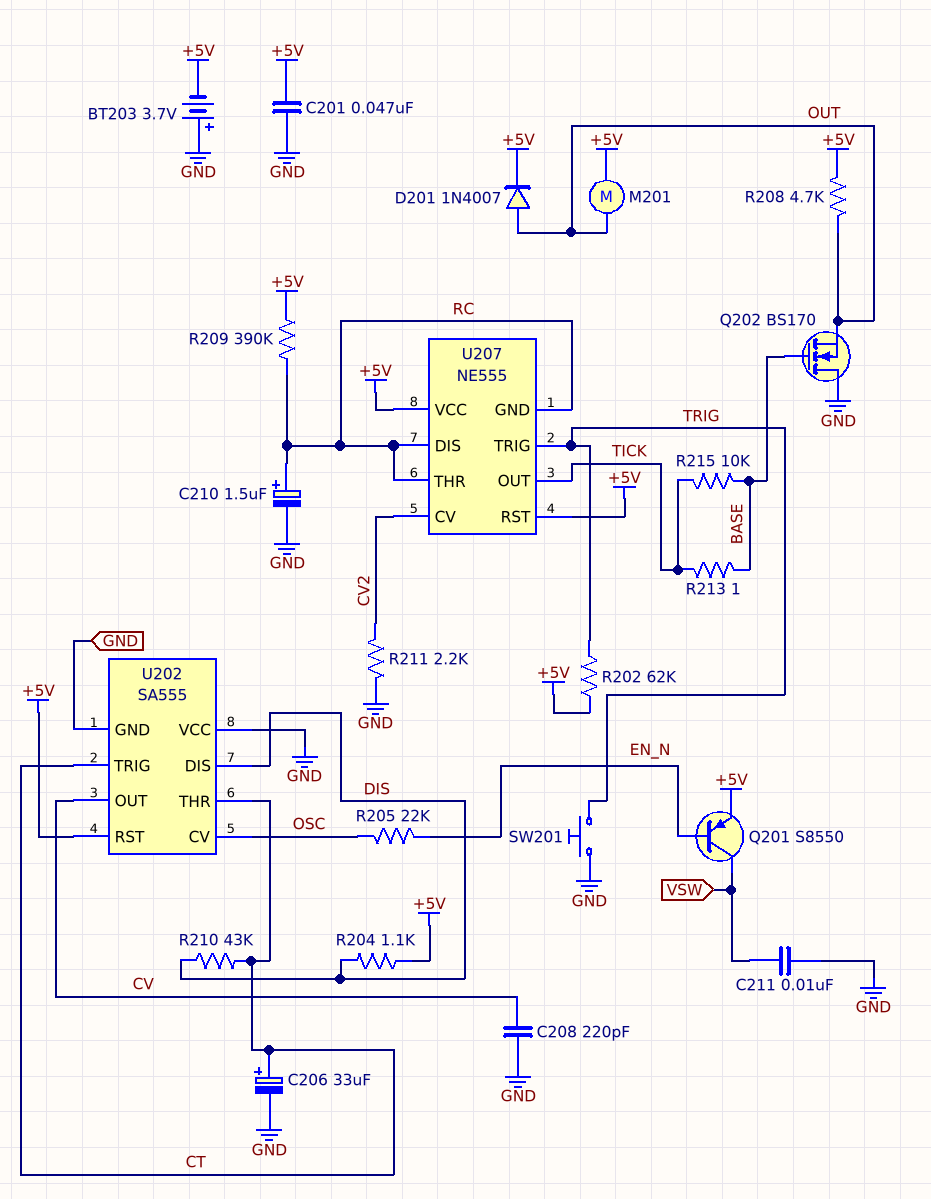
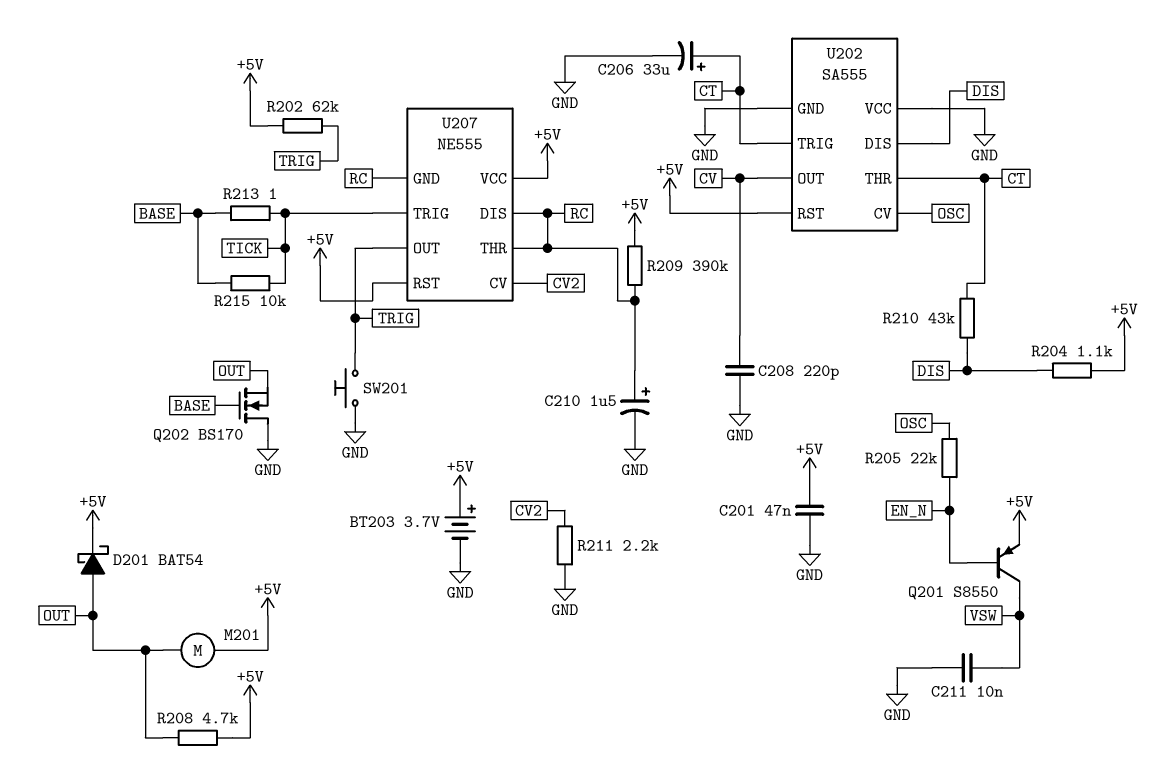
BT203: 3.7V (plus GND, minus +5V) -> 3.7V (plus +5V, minus GND)
D201: diode 1N4007 (A OUT, K +5V) -> schottky BAT54 (A OUT, K +5V)
U207 pin OUT: TICK -> TRIG
U207 pin TRIG: TRIG -> TICK

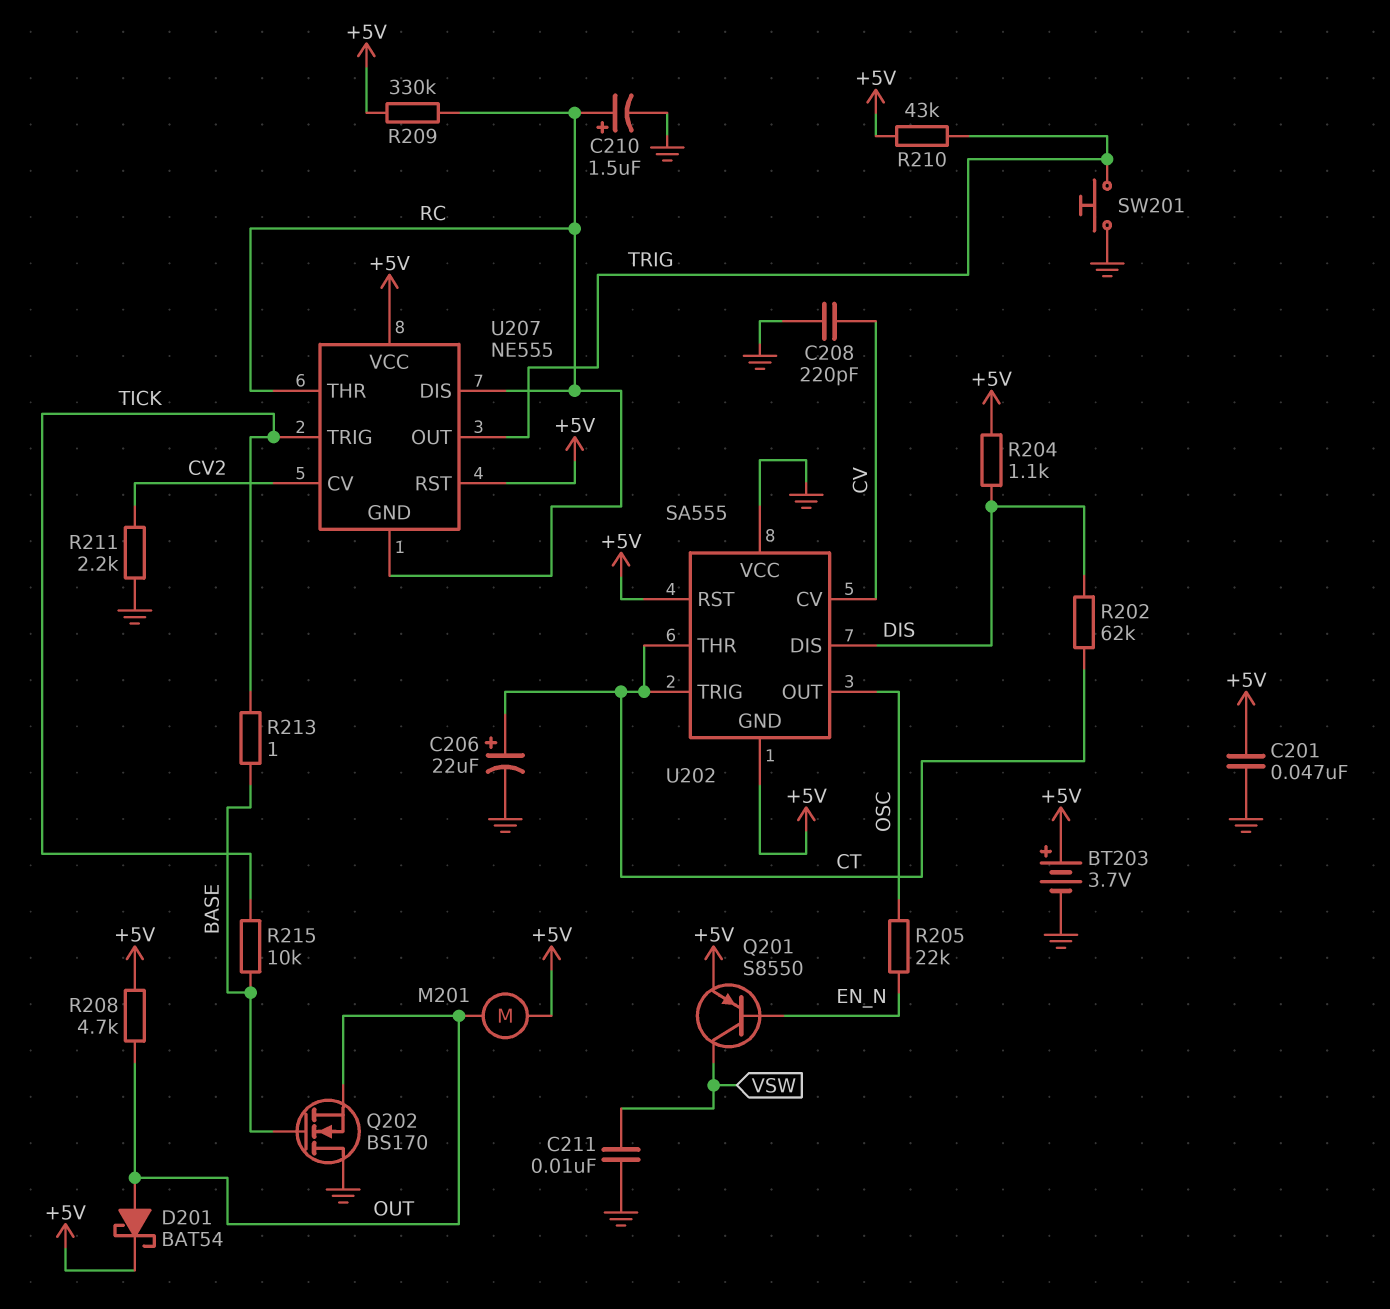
C206: 33uF (plus CT, minus GND) -> 22uF (plus CT, minus GND)
R202: 62k (+5V, TRIG) -> 62k (CT, DIS)
R209: 390k (+5V, RC) -> 330k (+5V, RC)
R210: 43k (CT, DIS) -> 43k (+5V, TRIG)
U202 pin CV: OSC -> CV
U202 pin GND: GND -> +5V
U202 pin OUT: CV -> OSC

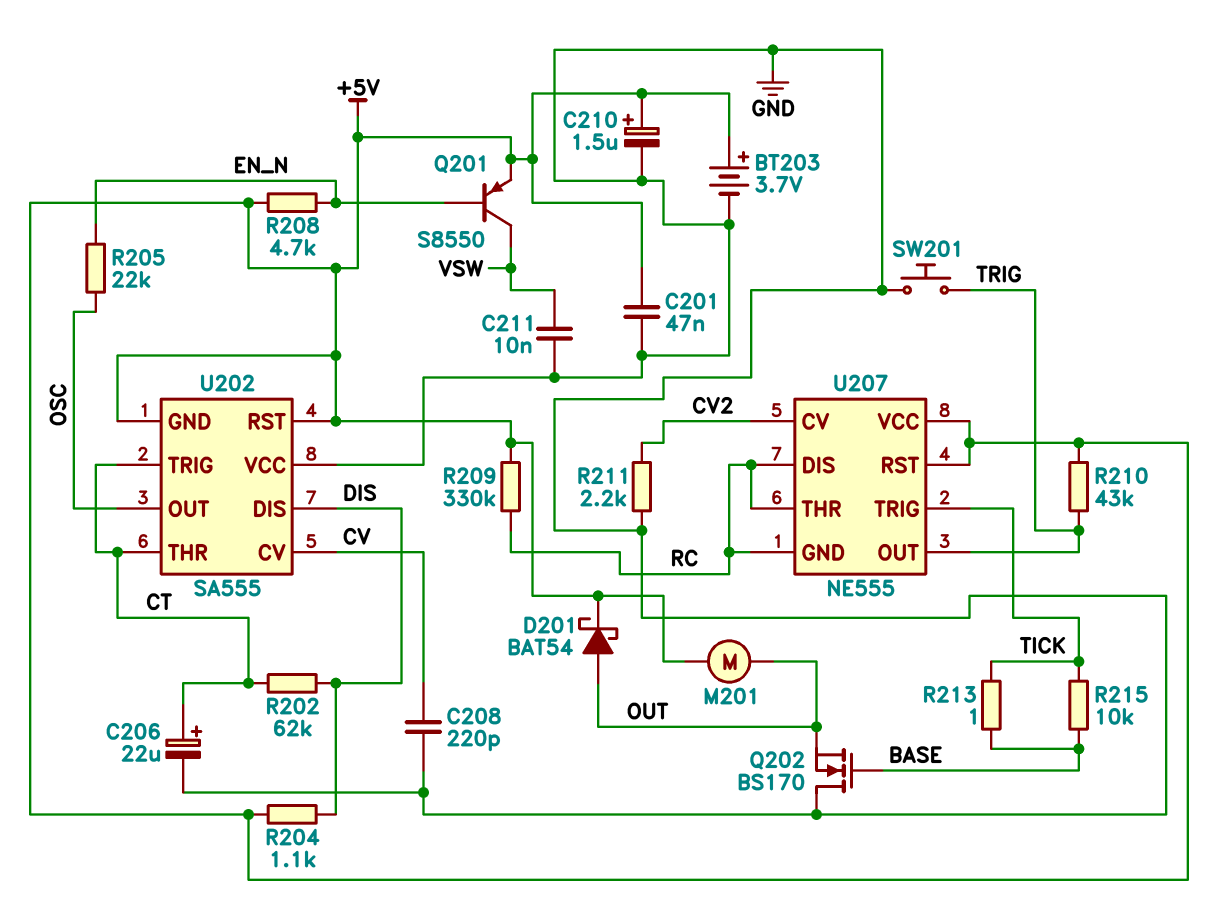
C210: 1.5uF (plus RC, minus GND) -> 1.5uF (plus +5V, minus GND)
R208: 4.7k (+5V, OUT) -> 4.7k (+5V, EN_N)

